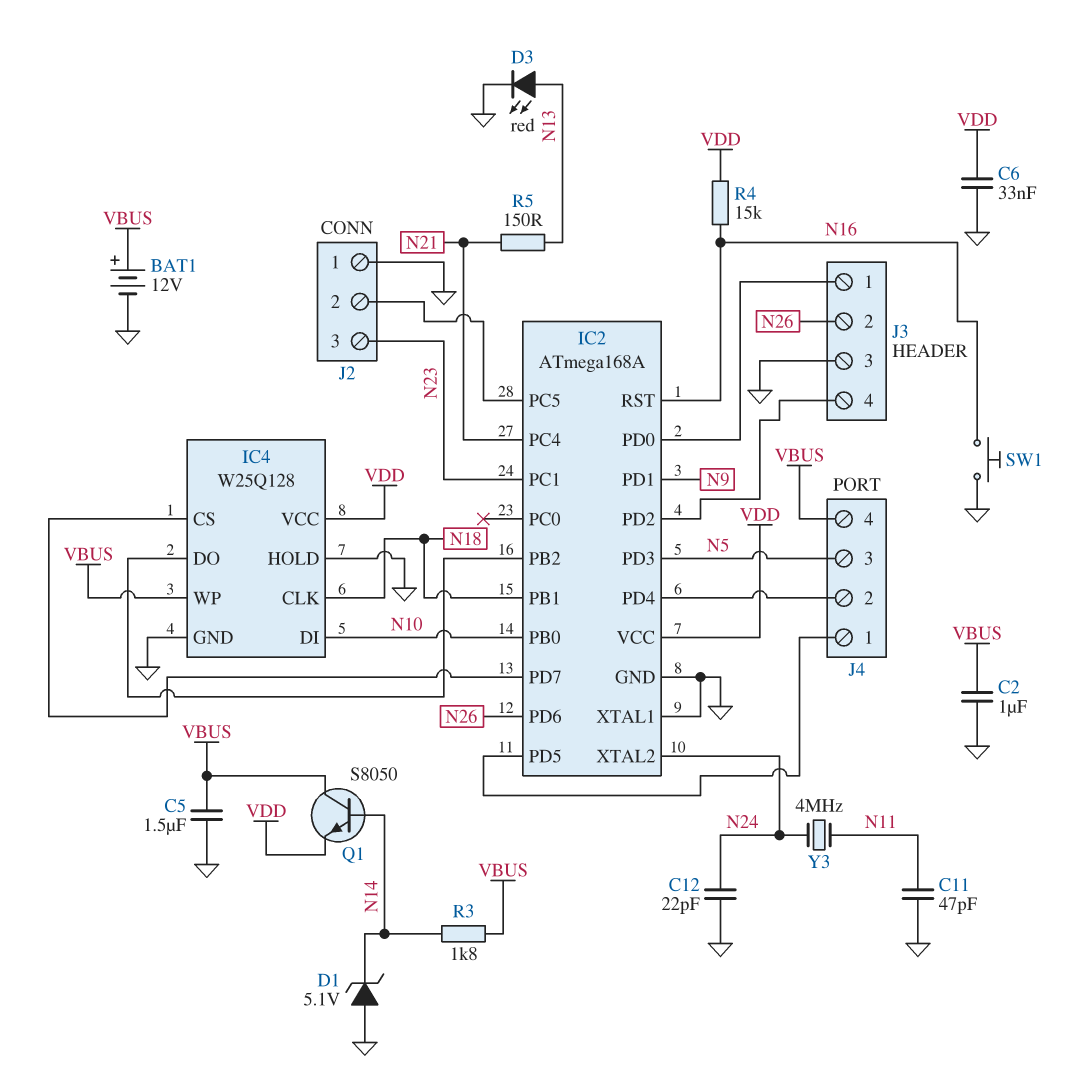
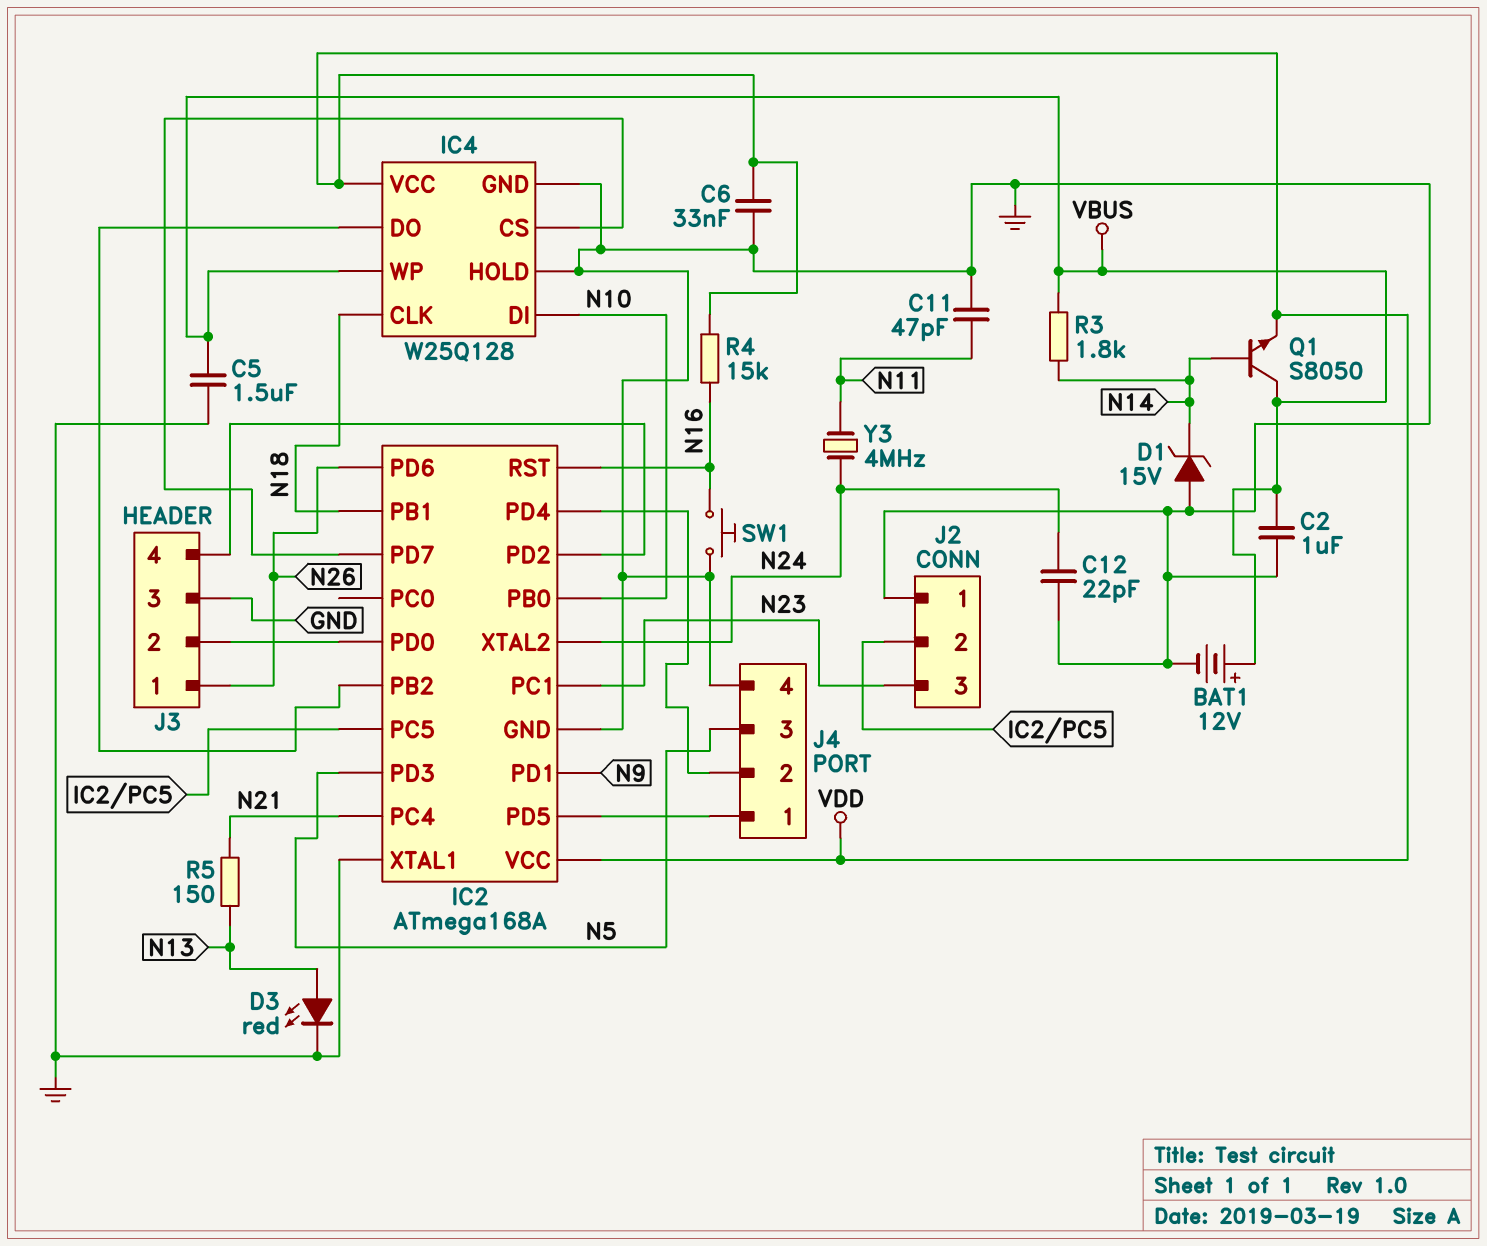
D1: zener 5.1V (A GND, K N14) -> zener 15V (A GND, K N14)
J3 pin 1: IC2/PD0 -> N26
J3 pin 2: N26 -> IC2/PD0
J4 pin 4: VBUS -> GND

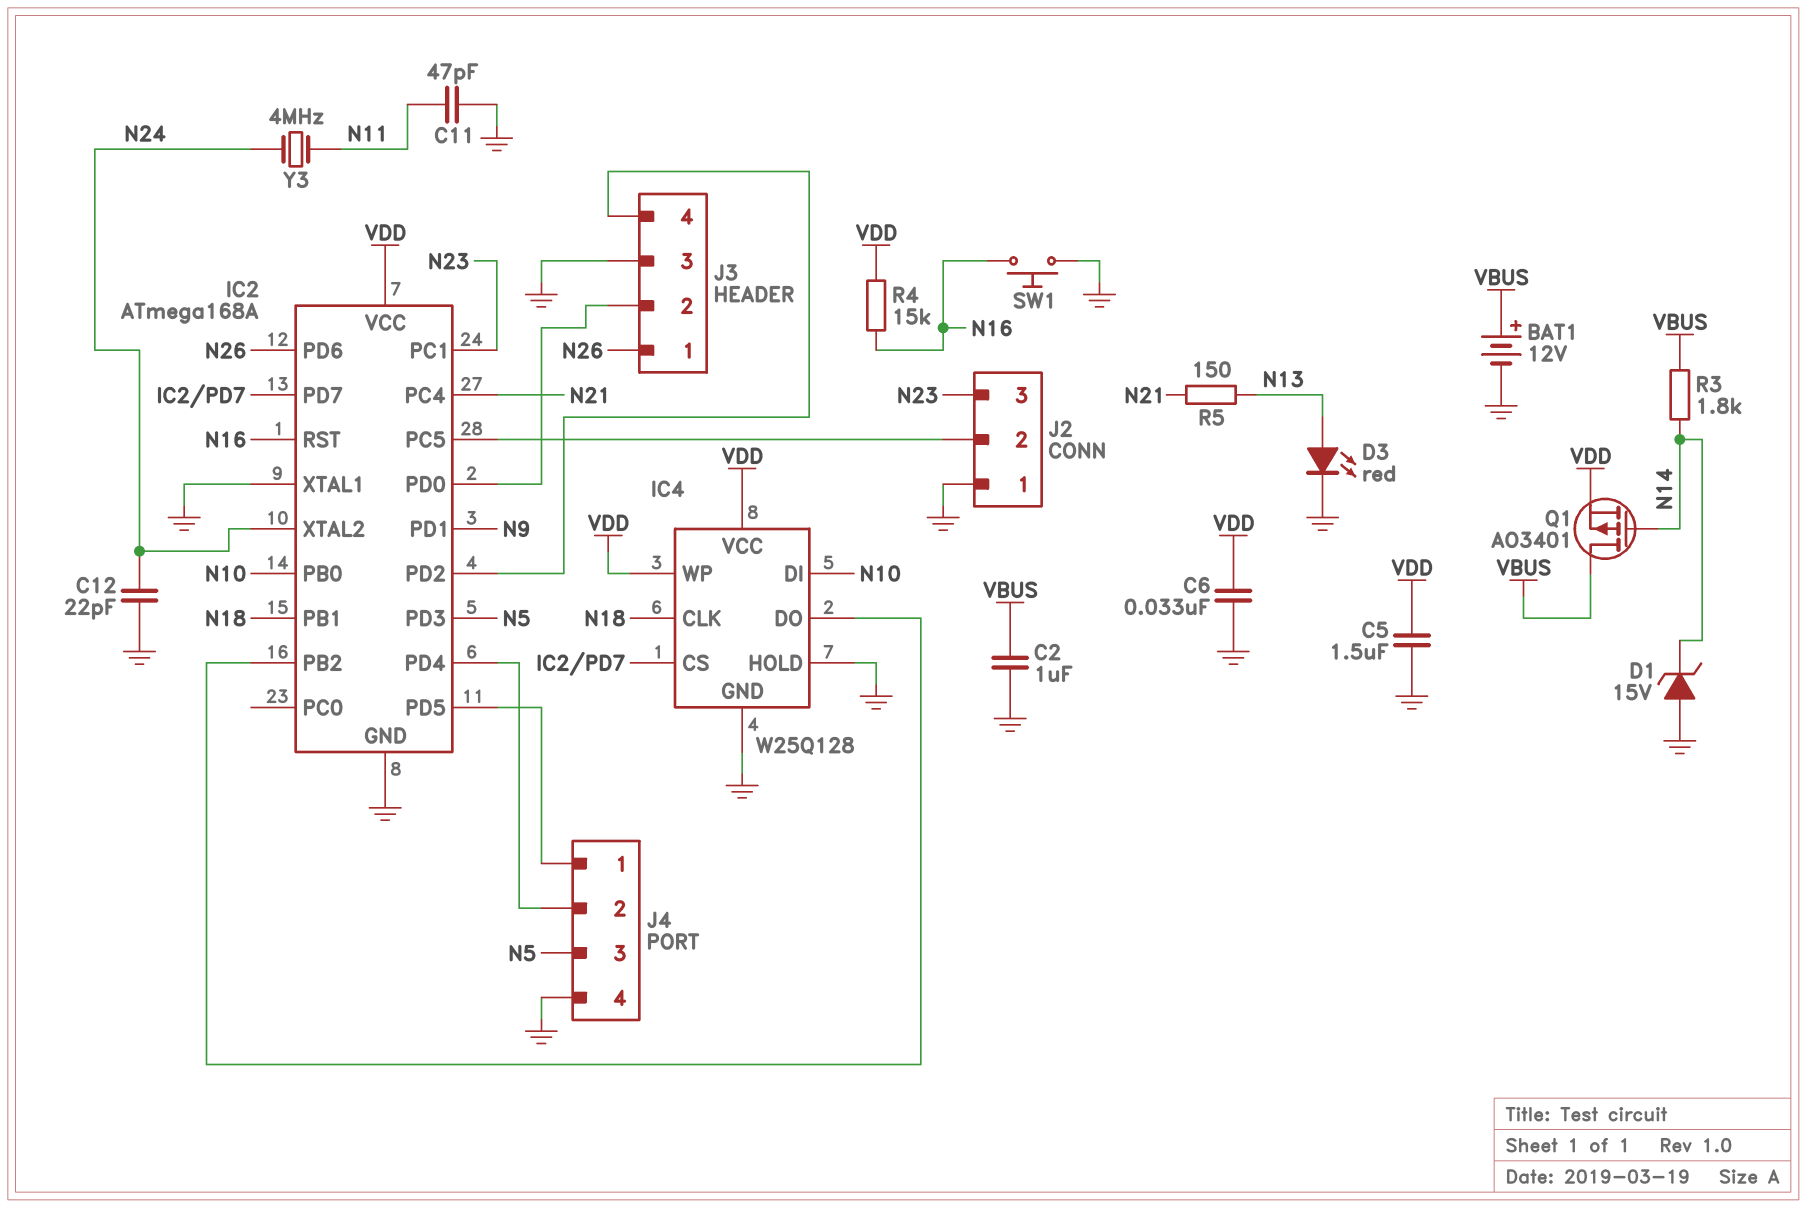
C5: 1.5uF (GND, VBUS) -> 1.5uF (GND, VDD)
IC4 pin WP: VBUS -> VDD
Q1: NPN S8050 (B N14, C VBUS, E VDD) -> PMOS AO3401 (G N14, D VBUS, S VDD)

